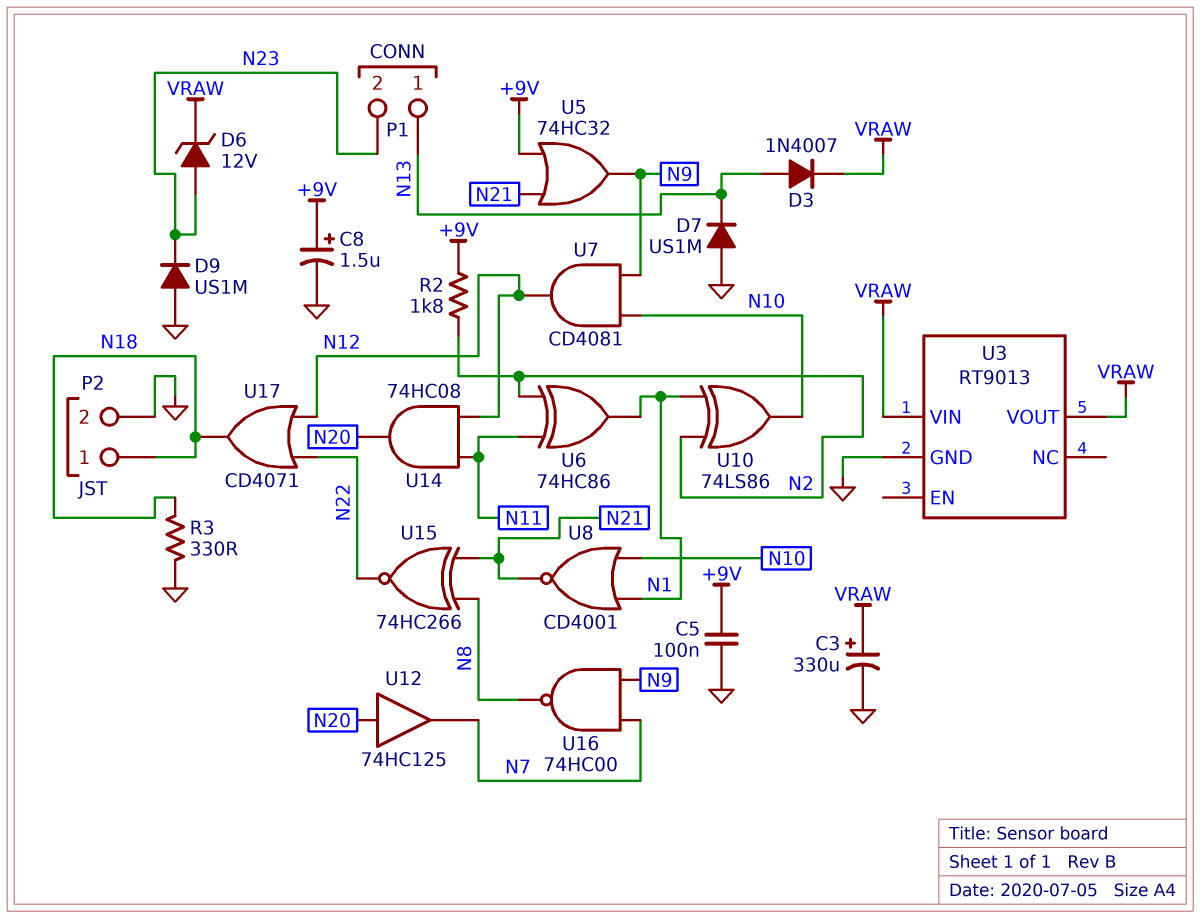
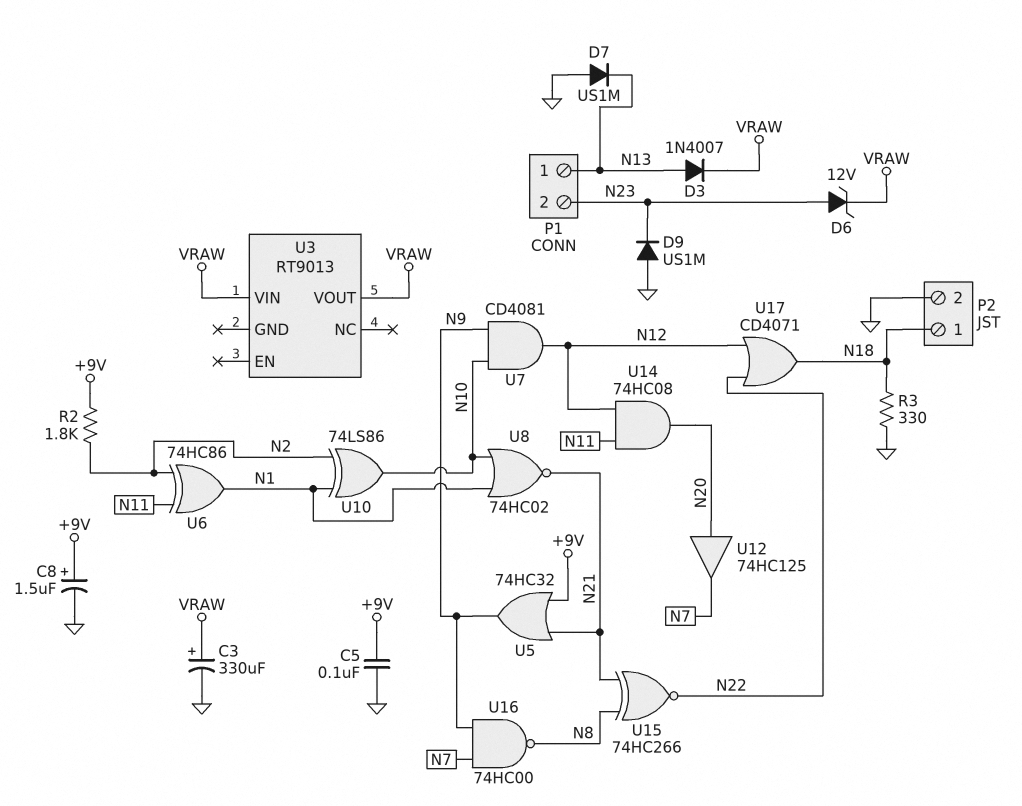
U3 pin GND: GND -> none
U8: NOR CD4001 (in N1, in N10, out N21) -> NOR 74HC02 (in N1, in N10, out N21)

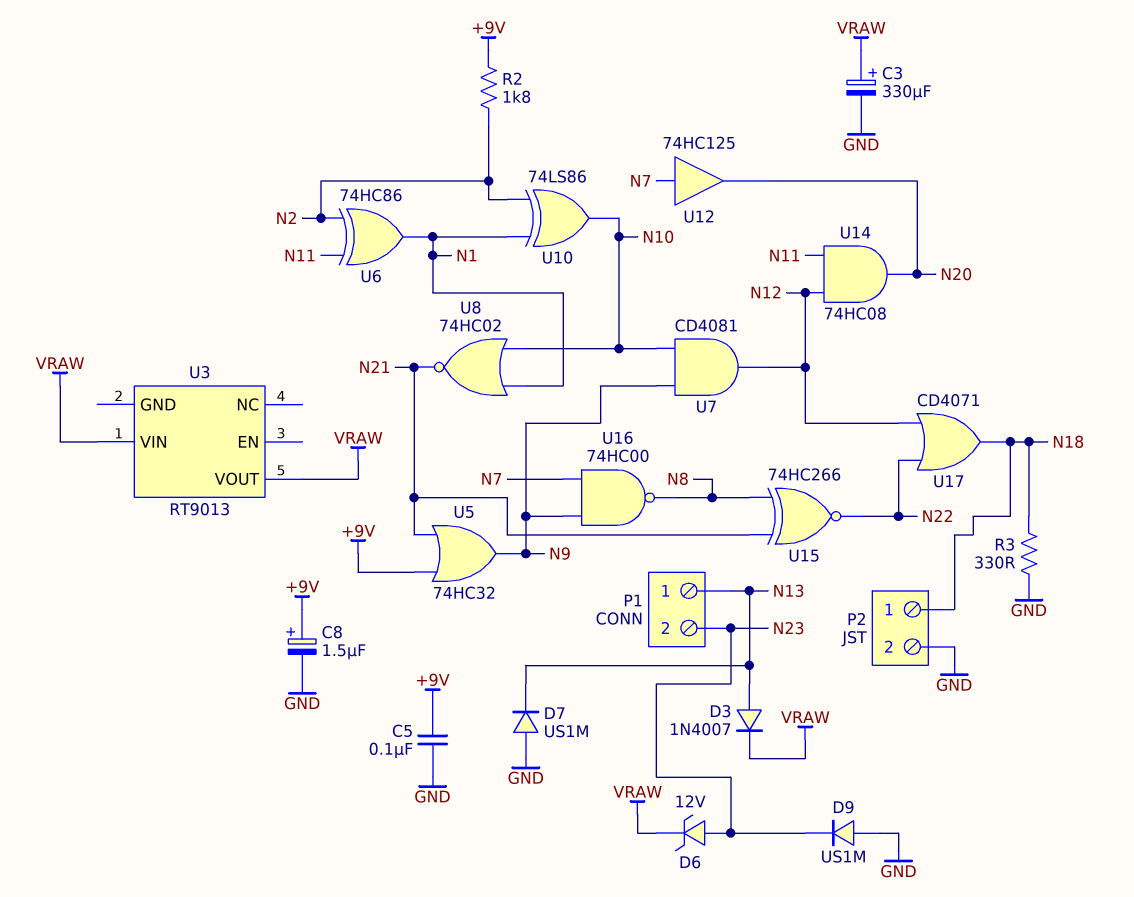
U12: buffer 74HC125 (in N20, out N7) -> buffer 74HC125 (in N7, out N20)

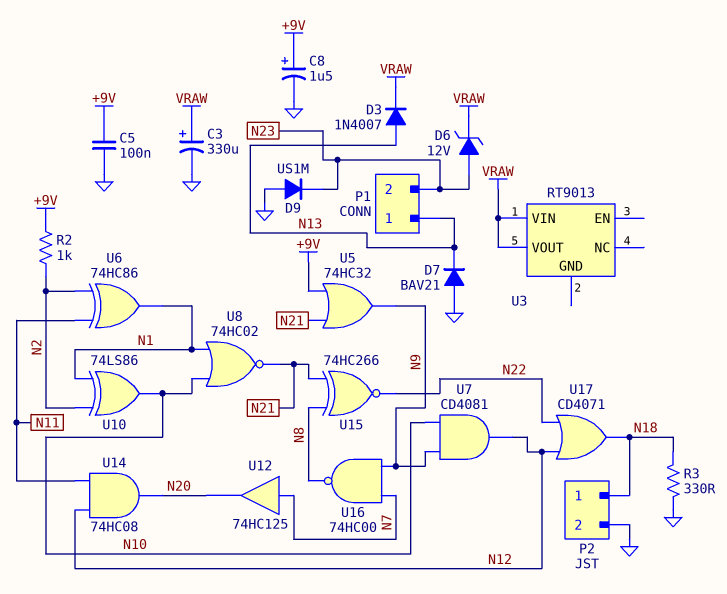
D7: diode US1M (A GND, K N13) -> diode BAV21 (A GND, K N13)
R2: 1.8k (+9V, N2) -> 1k (+9V, N2)

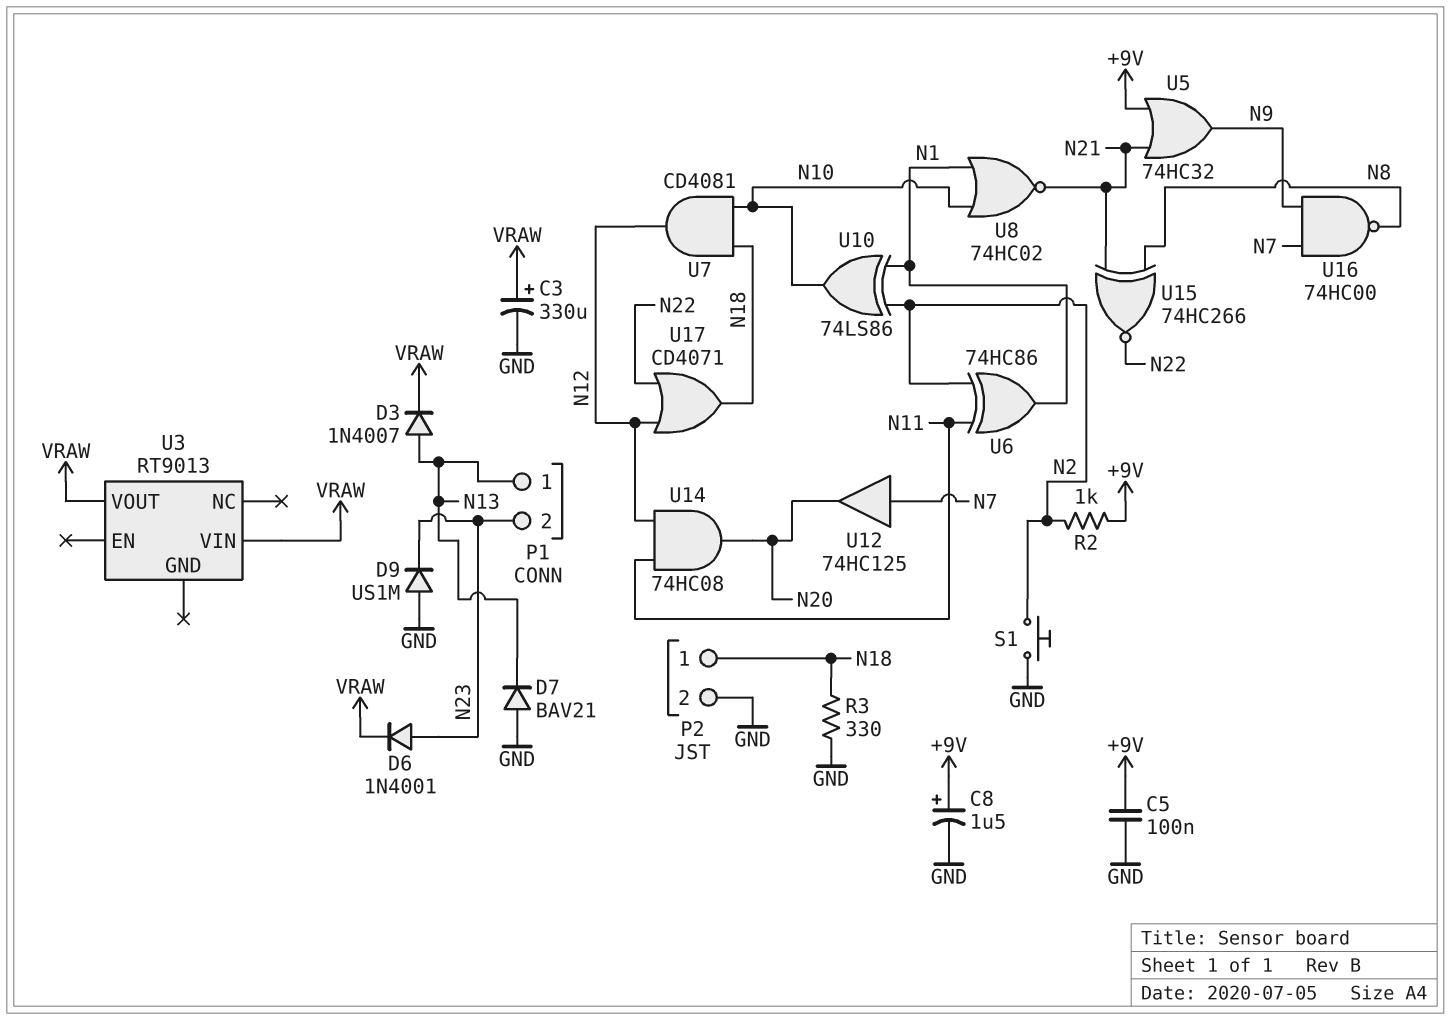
D6: zener 12V (A N23, K VRAW) -> diode 1N4001 (A N23, K VRAW)
S1: none -> button (GND, N2)
U7: AND CD4081 (in N9, in N10, out N12) -> AND CD4081 (in N10, in N18, out N12)

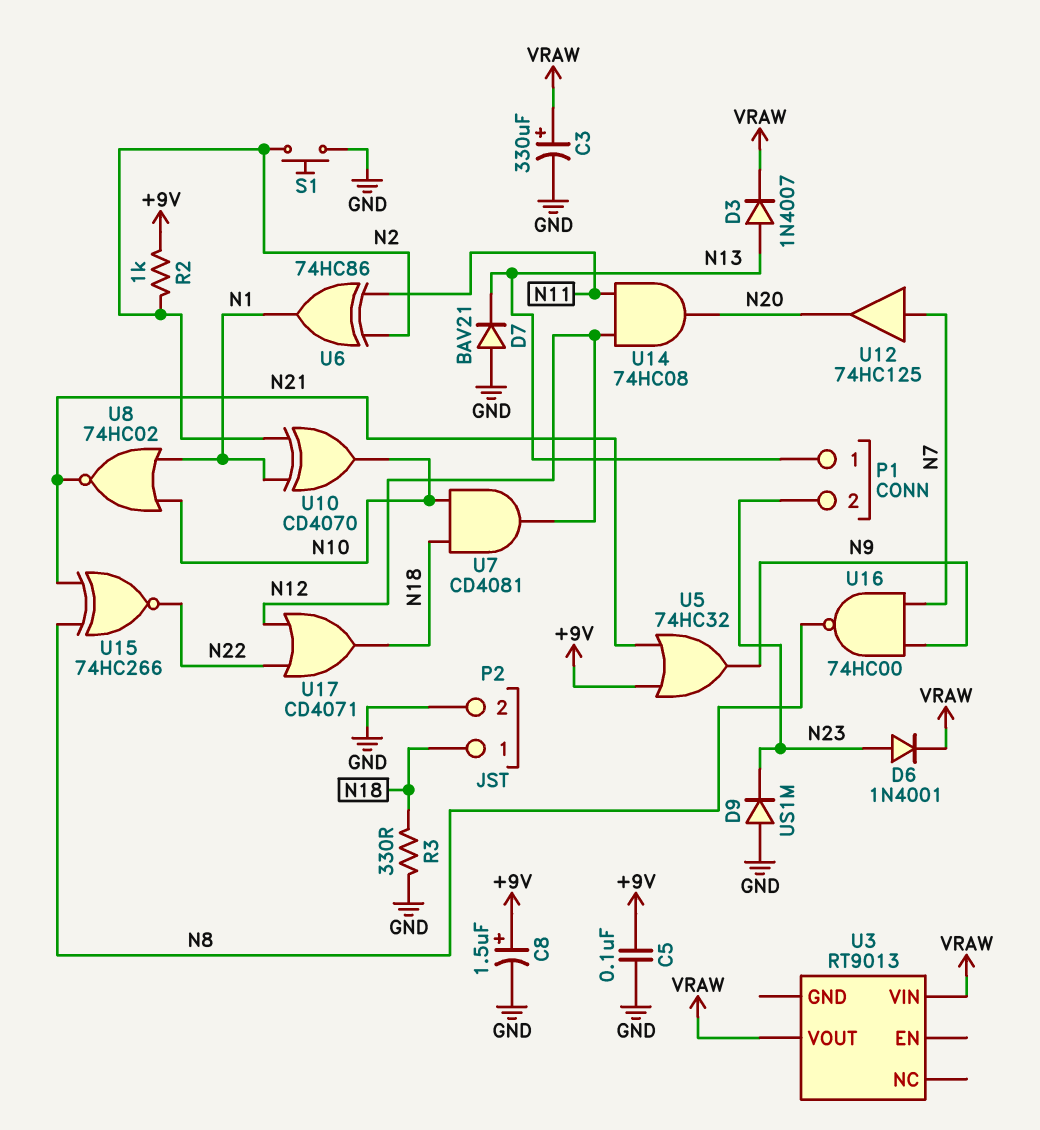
U10: XOR 74LS86 (in N1, in N2, out N10) -> XOR CD4070 (in N1, in N2, out N10)

